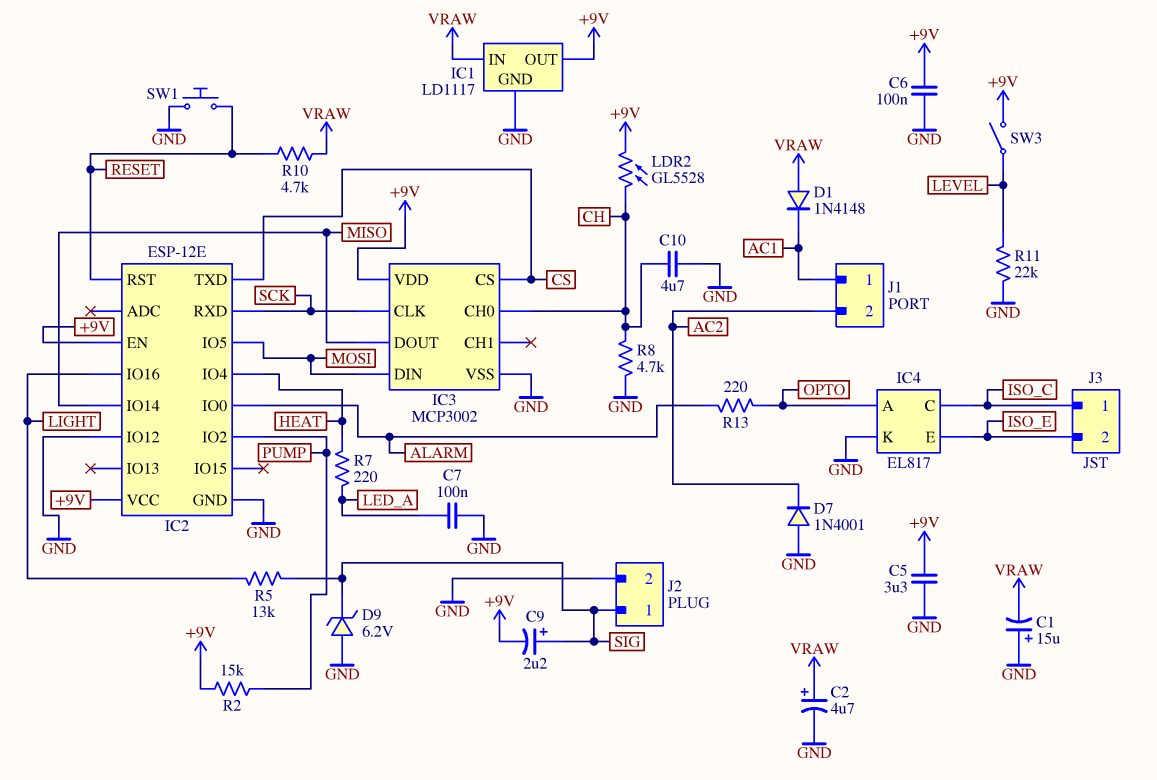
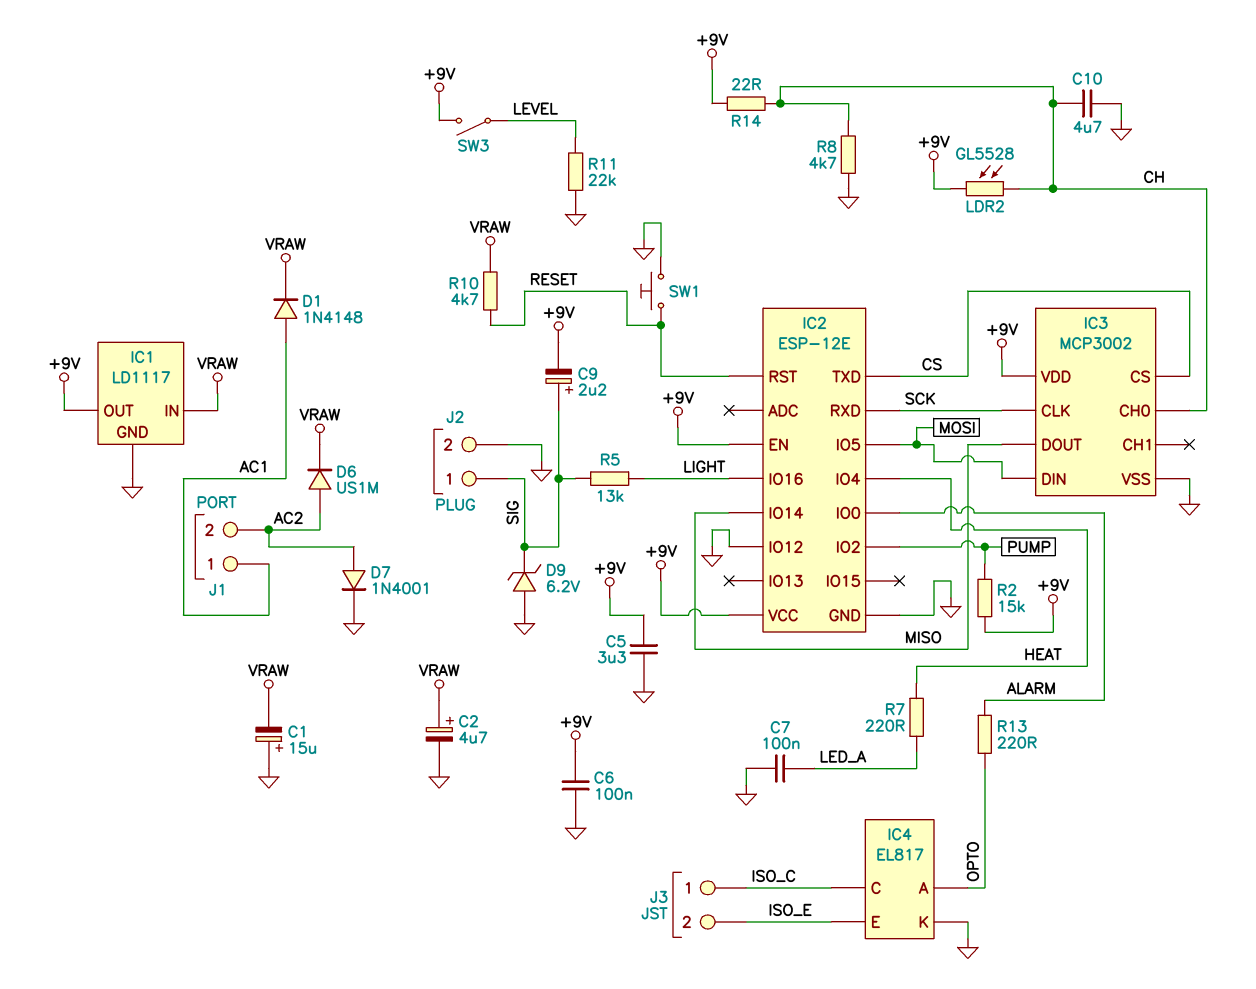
D1: diode 1N4148 (A VRAW, K AC1) -> diode 1N4148 (A AC1, K VRAW)
D6: none -> diode US1M (A AC2, K VRAW)
D7: diode 1N4001 (A GND, K AC2) -> diode 1N4001 (A AC2, K GND)
R14: none -> 22 (+9V, CH)

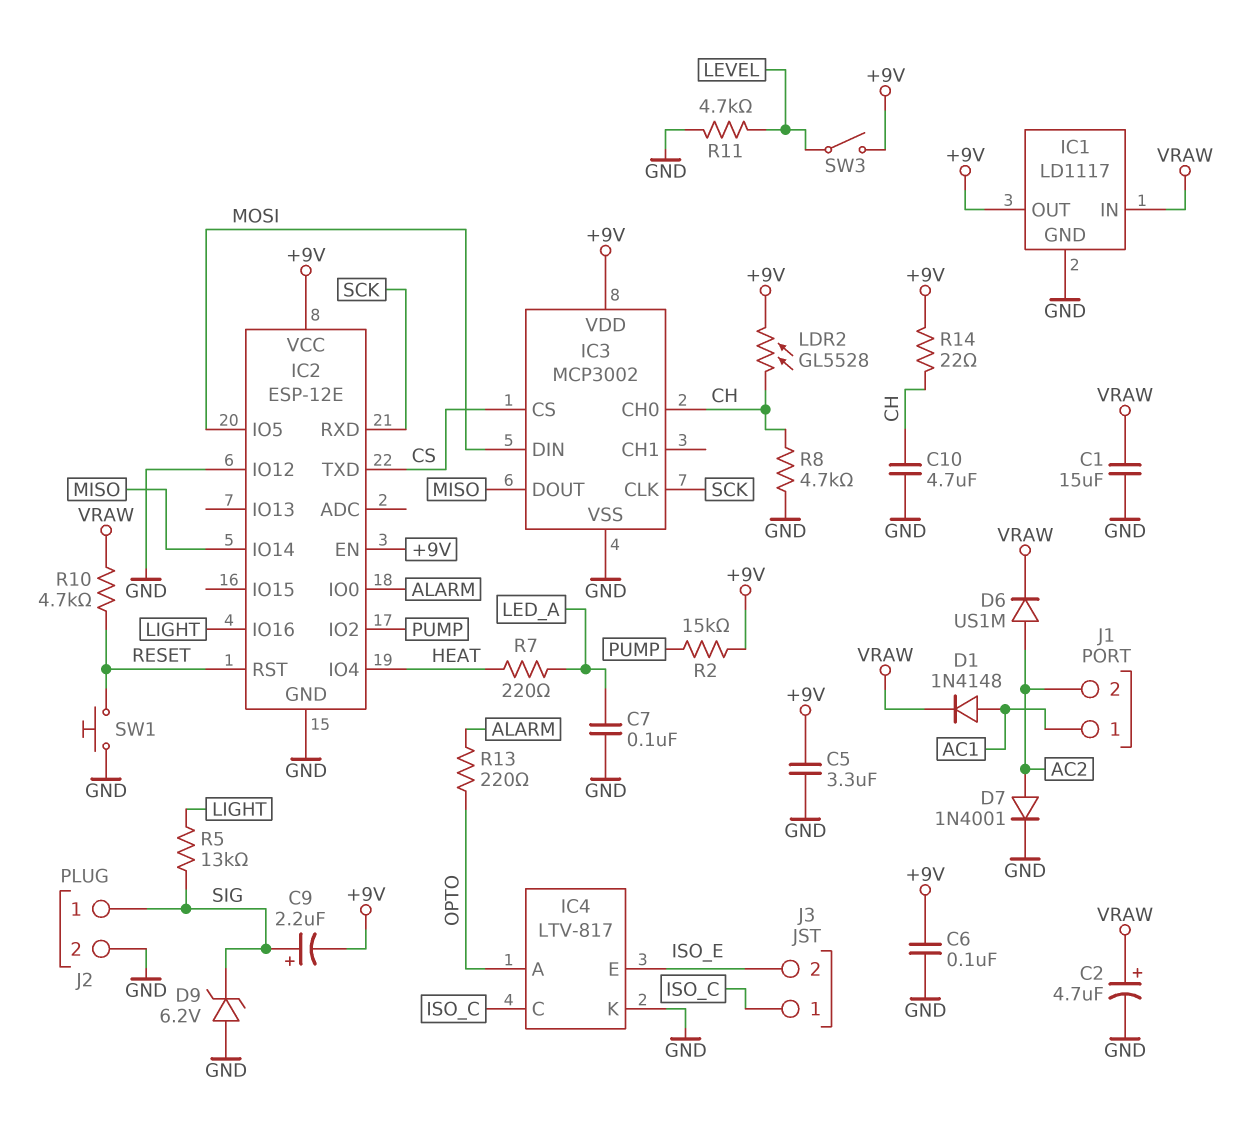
C1: 15uF (plus GND, minus VRAW) -> 15uF (GND, VRAW)
IC4: EL817 -> LTV-817
R11: 22k (GND, LEVEL) -> 4.7k (GND, LEVEL)

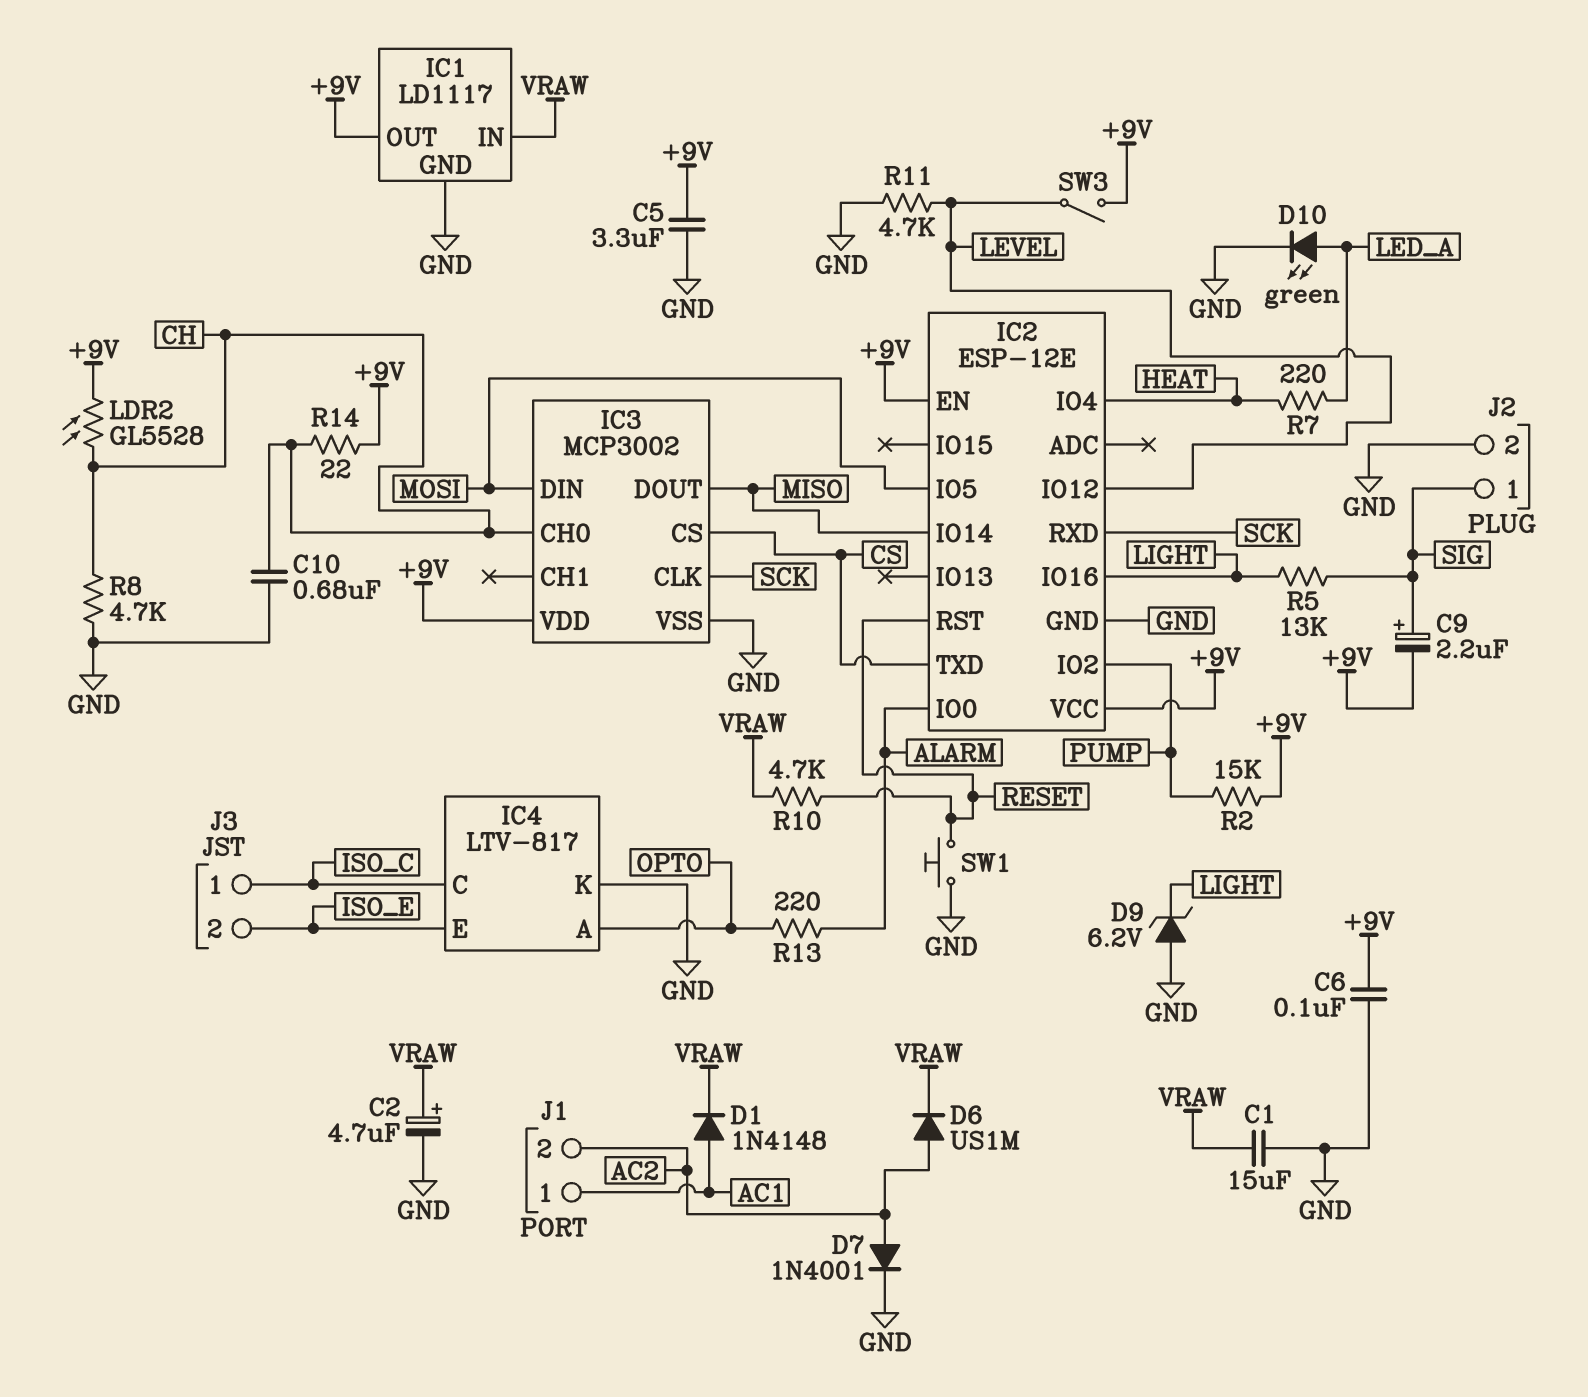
C7: 100nF (GND, LED_A) -> none
C10: 4.7uF (CH, GND) -> 680nF (CH, GND)
D9: zener 6.2V (A GND, K SIG) -> zener 6.2V (A GND, K LIGHT)
D10: none -> LED green (A LED_A, K GND)
IC2 pin IO12: GND -> LEVEL

